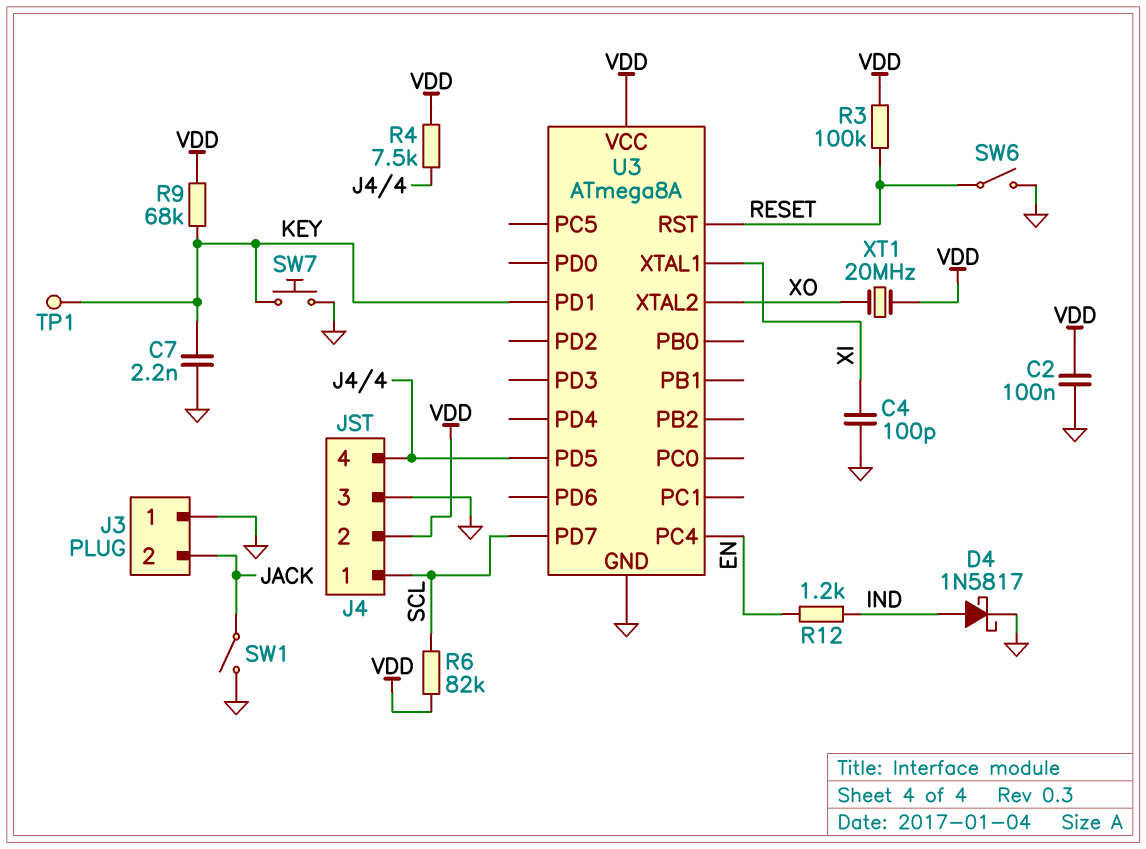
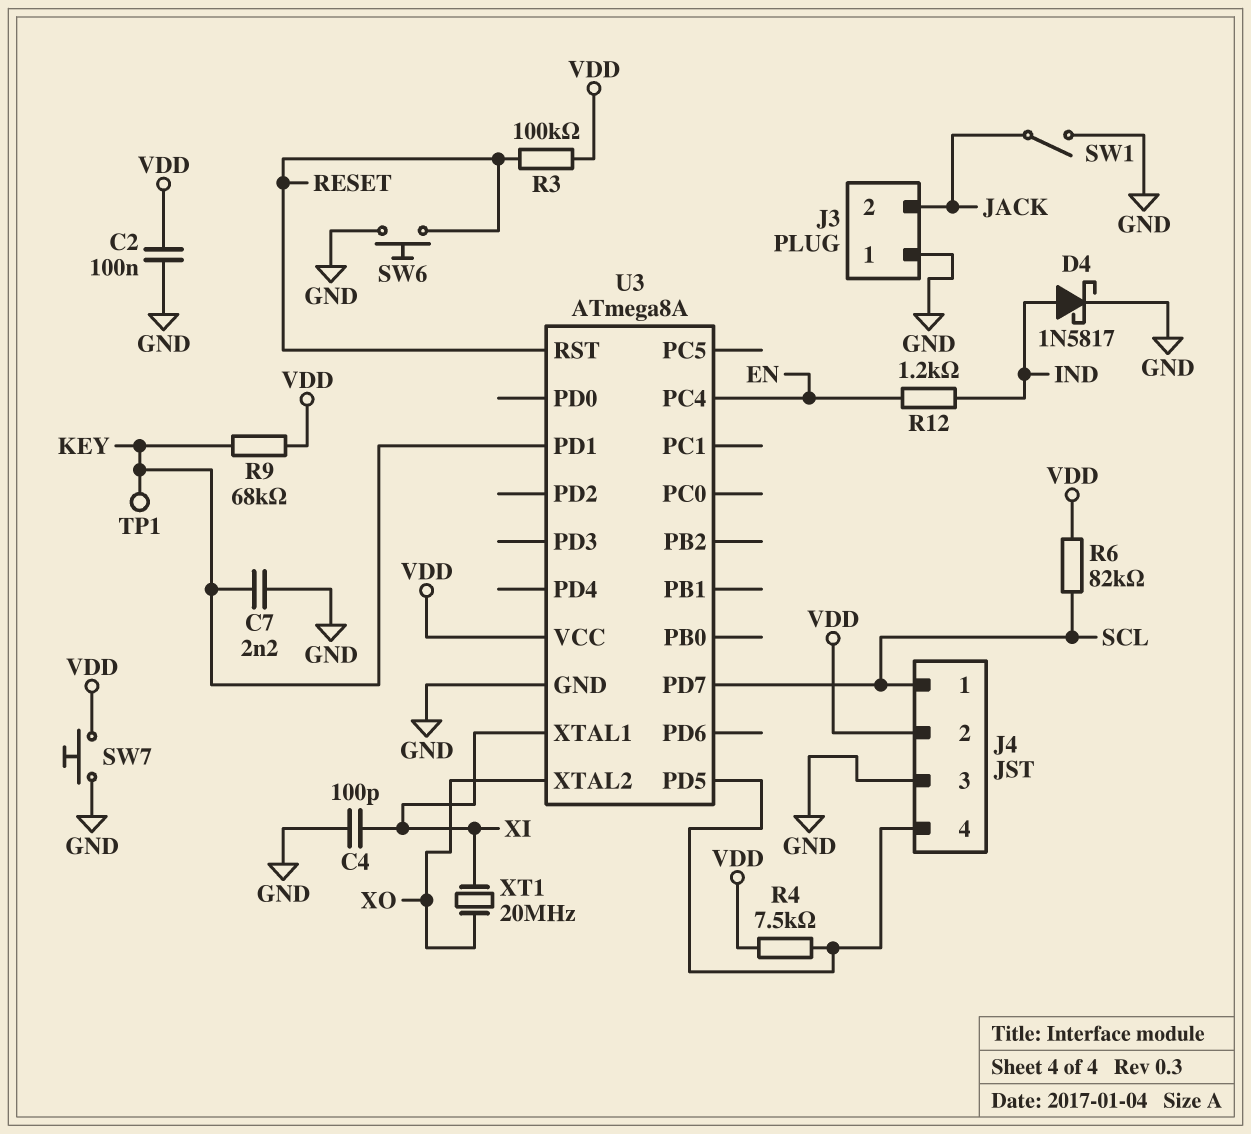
SW6: switch (GND, RESET) -> button (GND, RESET)
SW7: button (GND, KEY) -> button (GND, VDD)
XT1: 20MHz (VDD, XO) -> 20MHz (XI, XO)

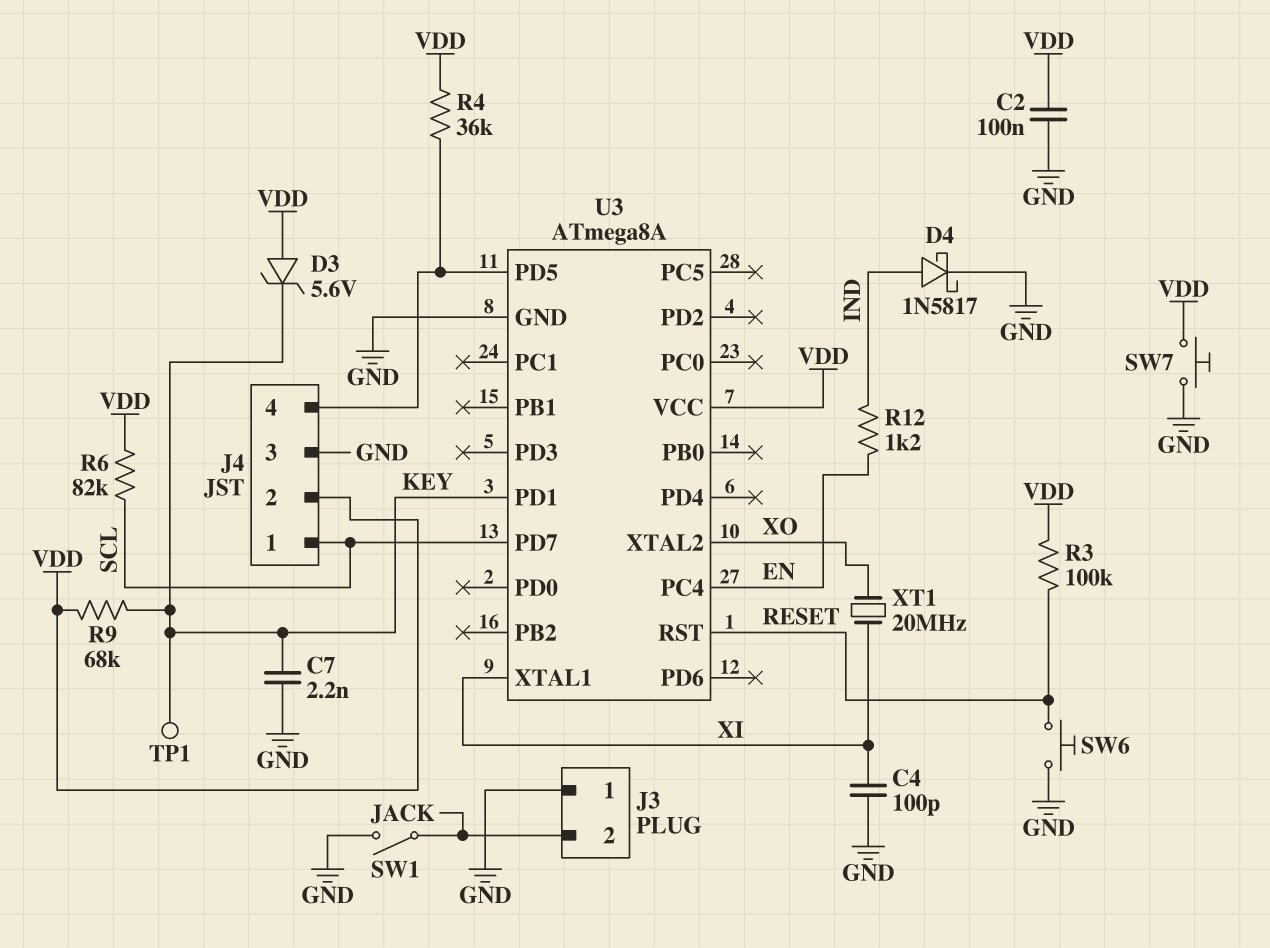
D3: none -> zener 5.6V (A VDD, K KEY)
R4: 7.5k (J4/4, VDD) -> 36k (J4/4, VDD)

